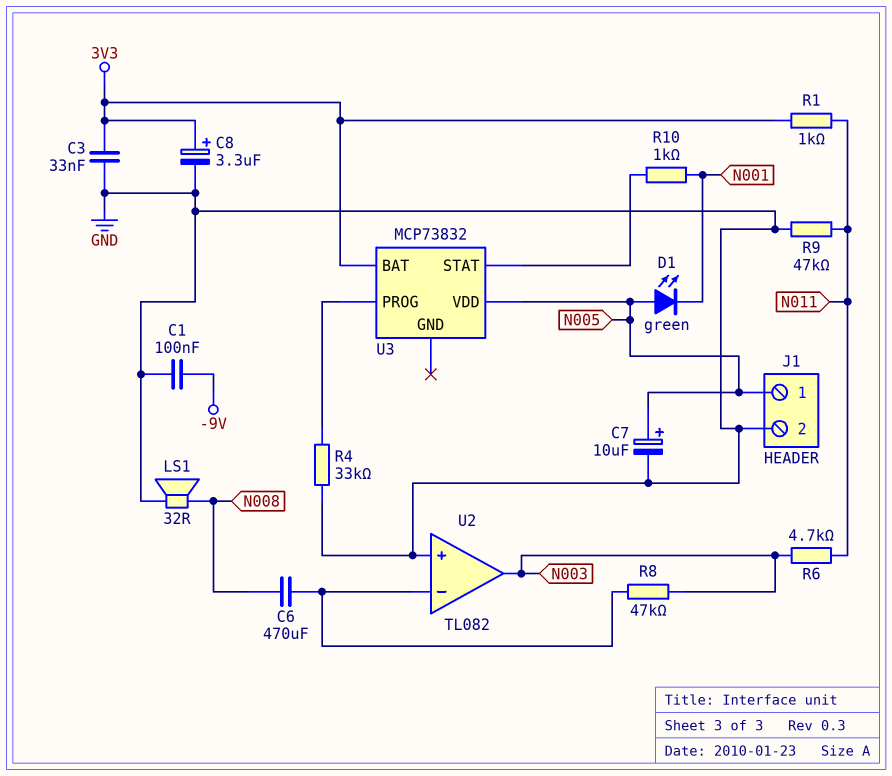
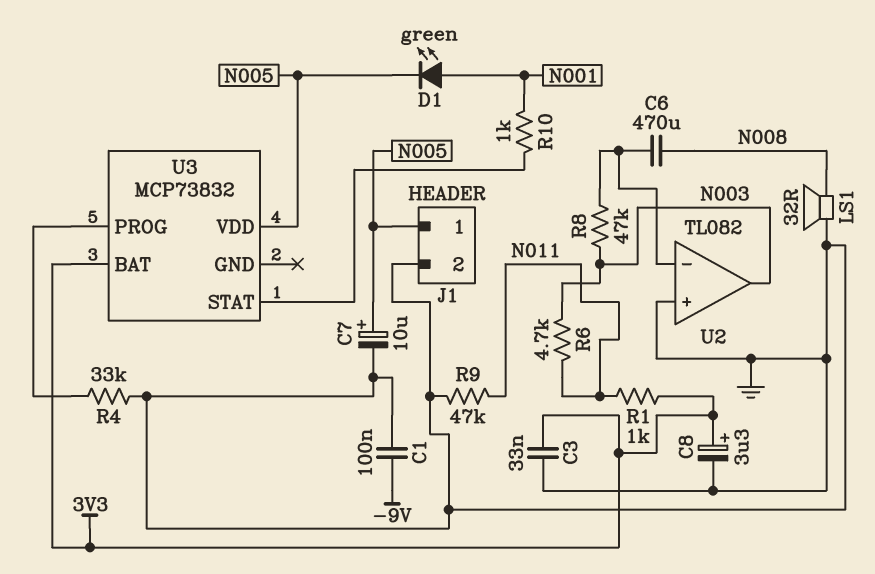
D1: LED green (A N005, K N001) -> LED green (A N001, K N005)

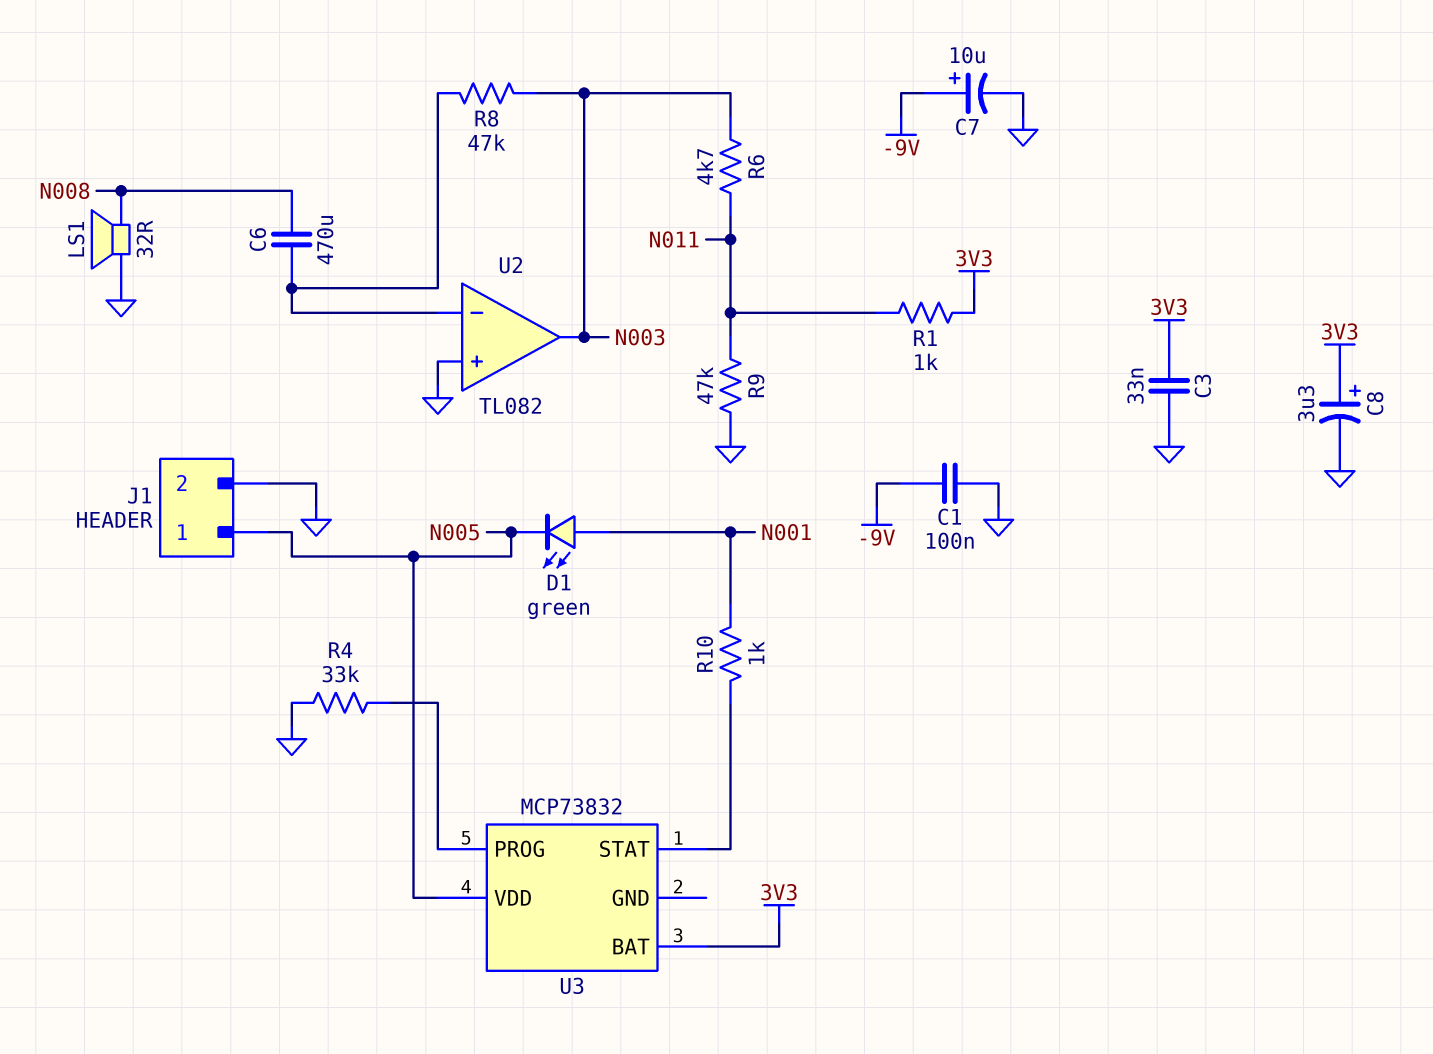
C7: 10uF (plus N005, minus GND) -> 10uF (plus -9V, minus GND)

